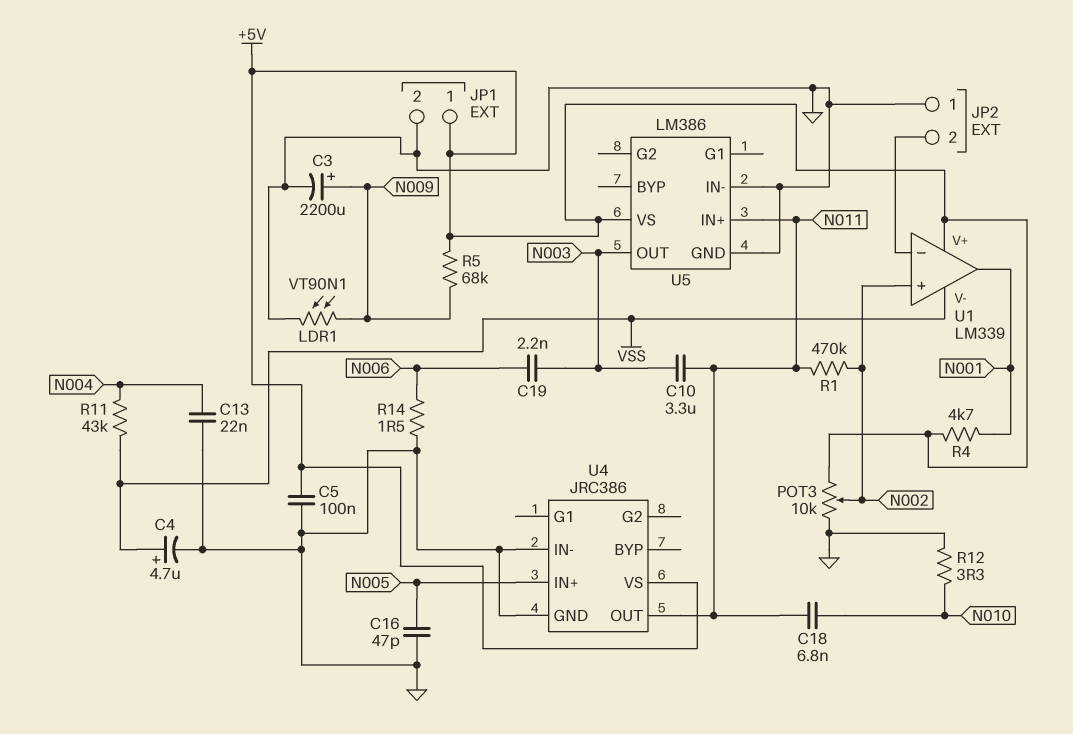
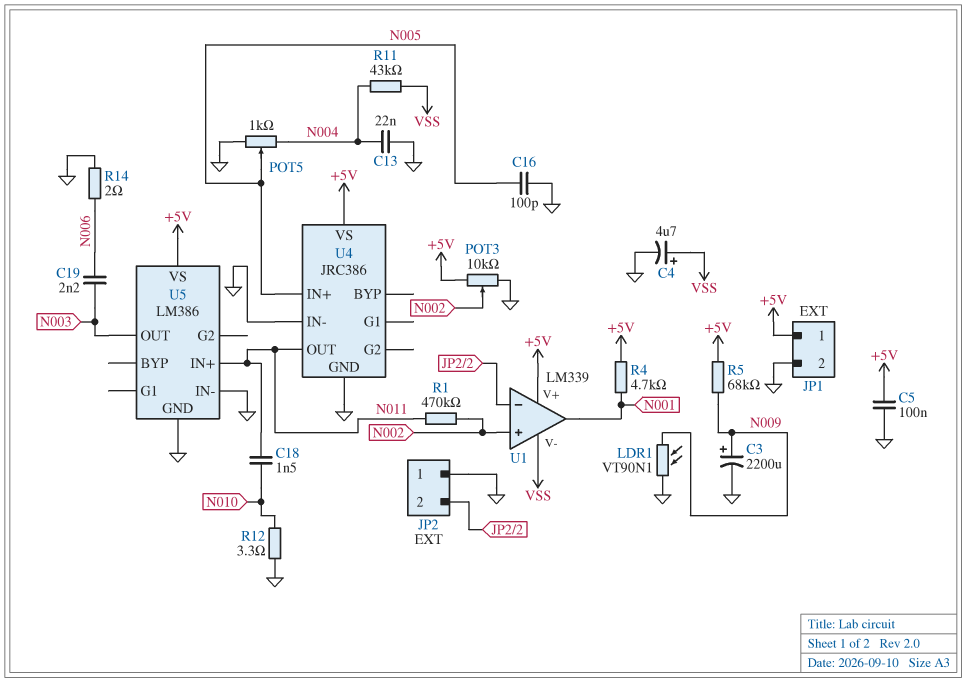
C10: 3.3uF (N003, N011) -> none
C16: 47pF (GND, N005) -> 100pF (GND, N005)
C18: 6.8nF (N010, N011) -> 1.5nF (N010, N011)
POT5: none -> 1k (GND, N004, wiper N005)
R14: 1.5 (GND, N006) -> 2 (GND, N006)

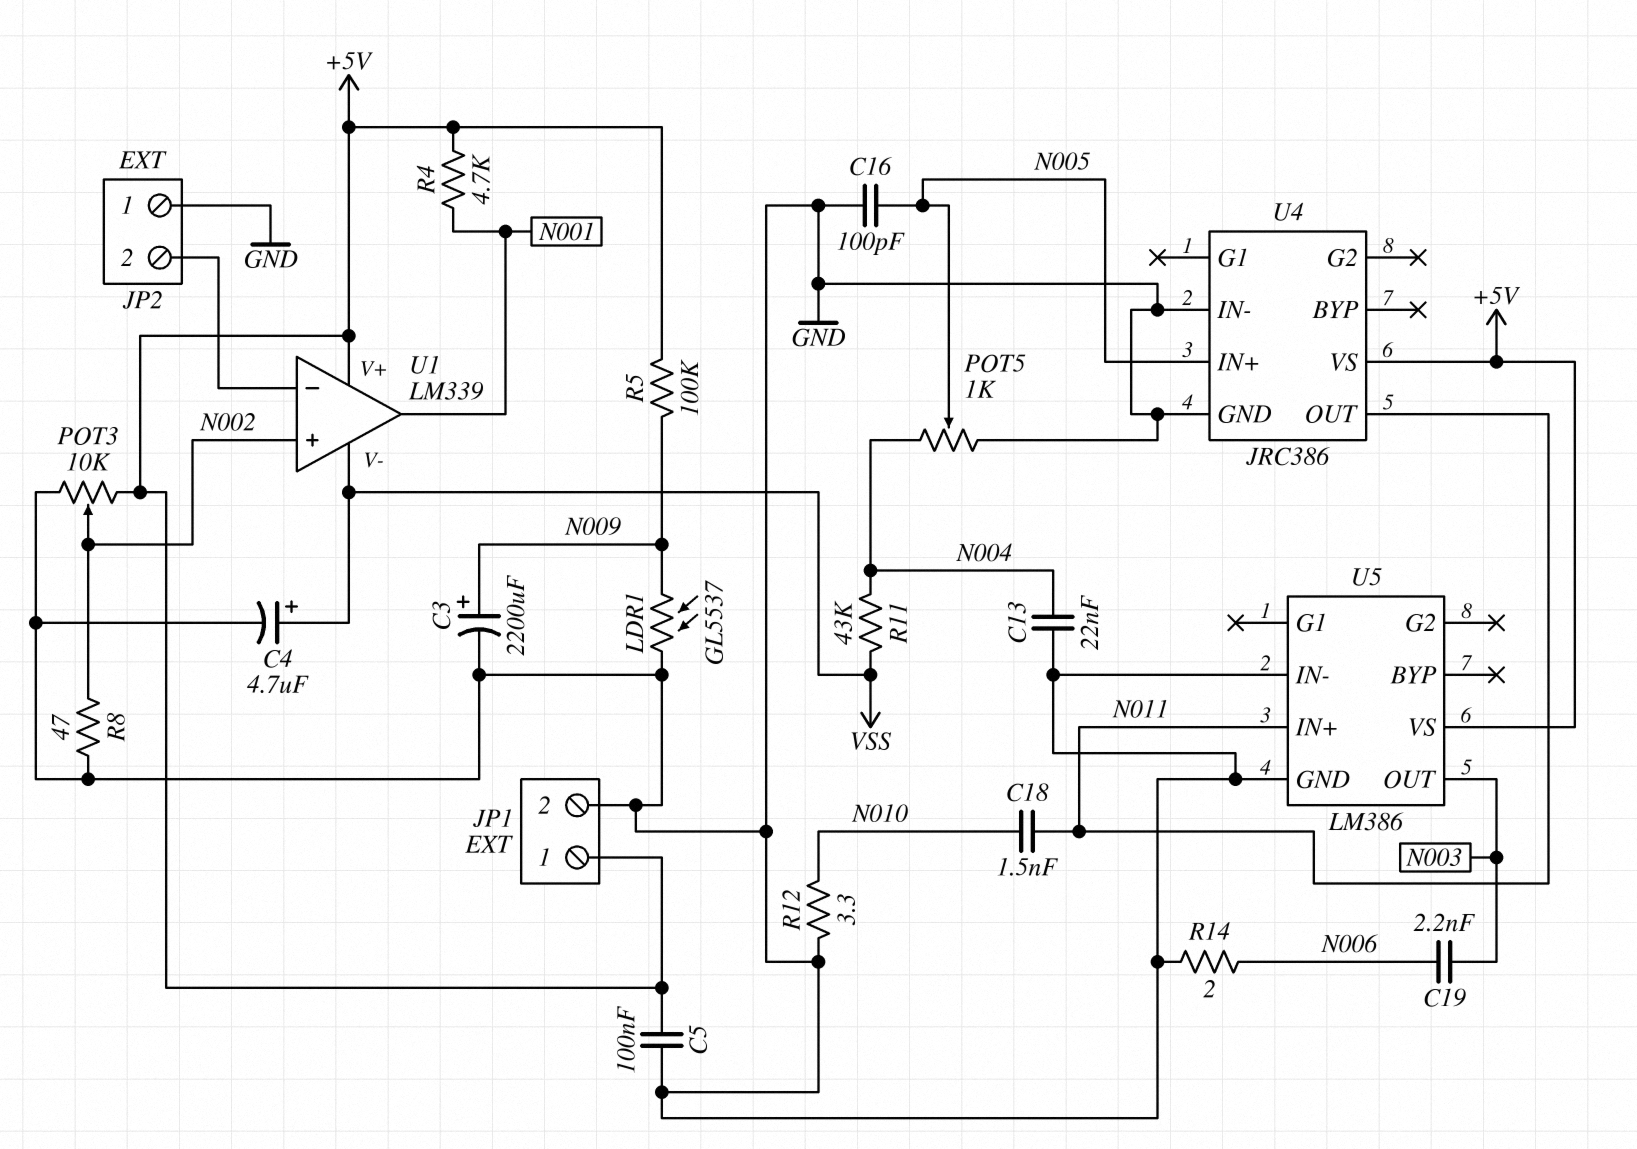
LDR1: VT90N1 (GND, N009) -> GL5537 (GND, N009)
R1: 470k (N002, N011) -> none
R5: 68k (+5V, N009) -> 100k (+5V, N009)
R8: none -> 47 (GND, N002)

